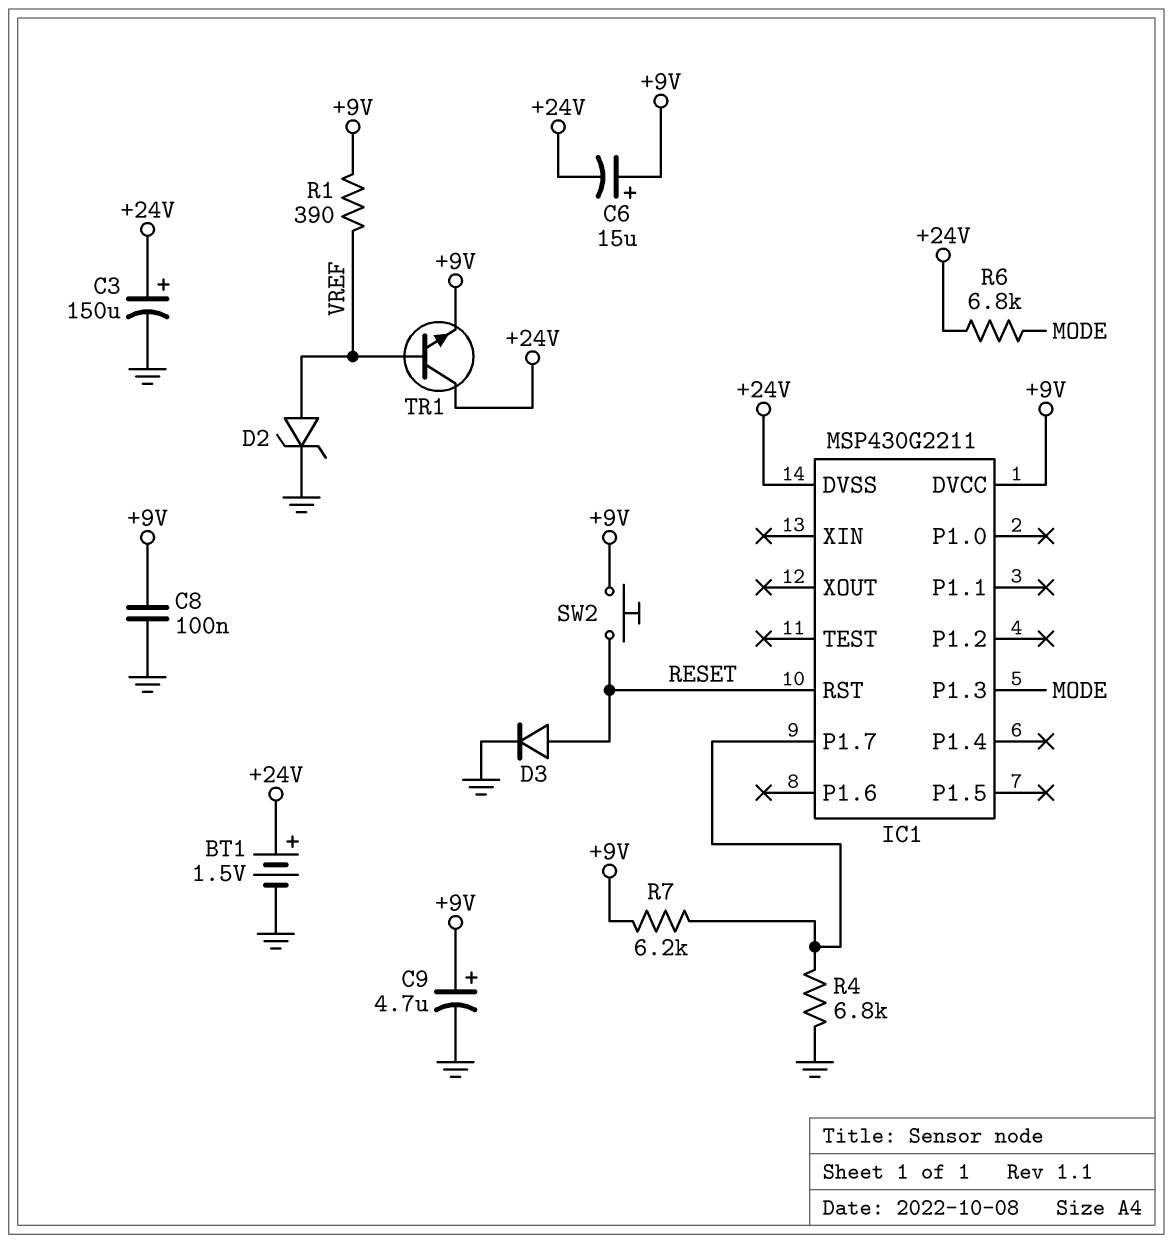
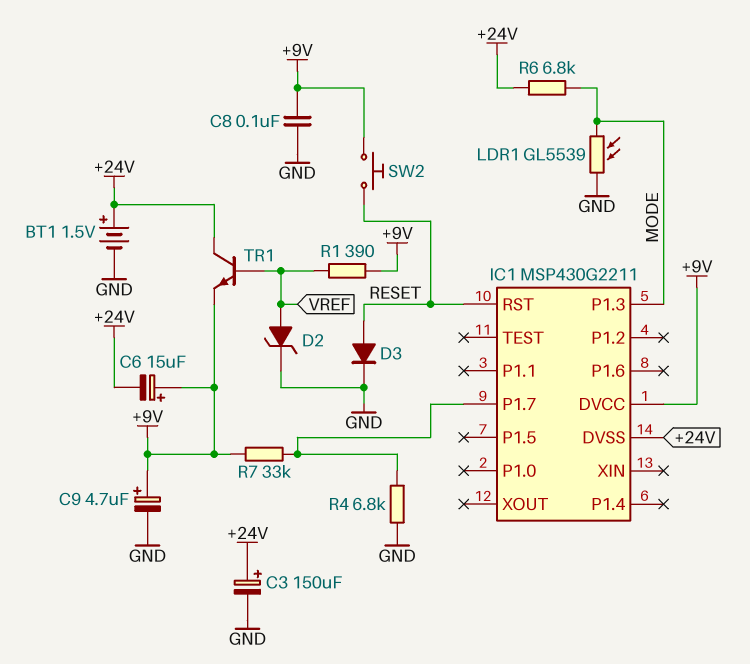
LDR1: none -> GL5539 (GND, MODE)
R7: 6.2k (+9V, IC1/P1.7) -> 33k (+9V, IC1/P1.7)

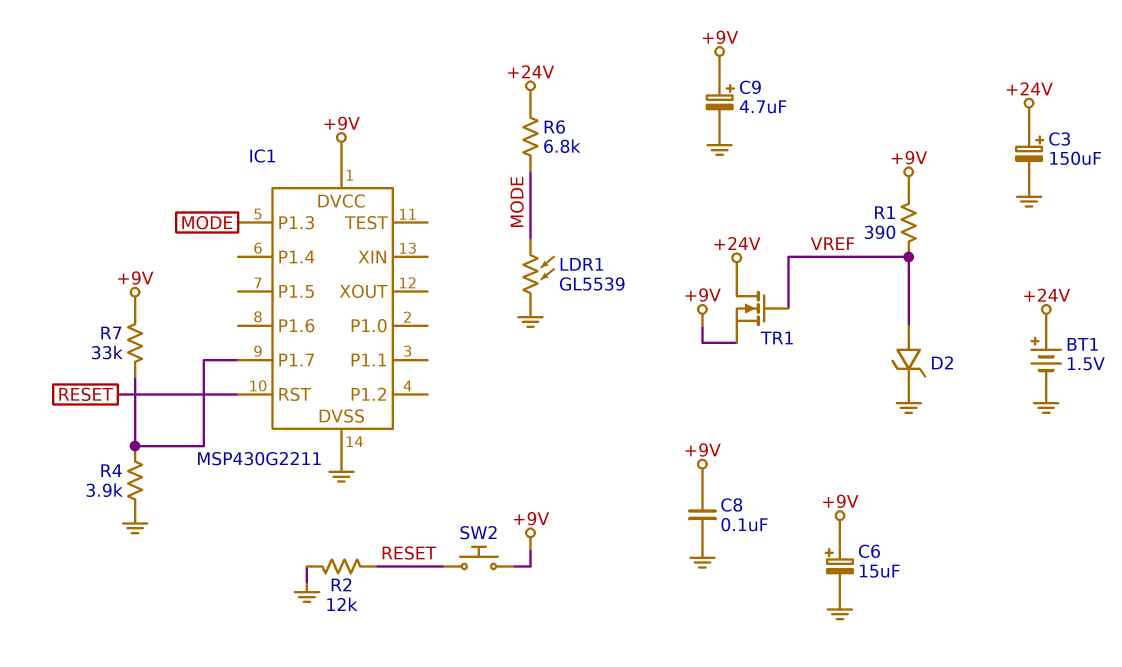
C6: 15uF (plus +9V, minus +24V) -> 15uF (plus +9V, minus GND)
D3: diode (A RESET, K GND) -> none
IC1 pin DVSS: +24V -> GND
R2: none -> 12k (GND, RESET)
R4: 6.8k (GND, IC1/P1.7) -> 3.9k (GND, IC1/P1.7)
TR1: NPN (B VREF, C +24V, E +9V) -> NMOS (G VREF, D +24V, S +9V)

